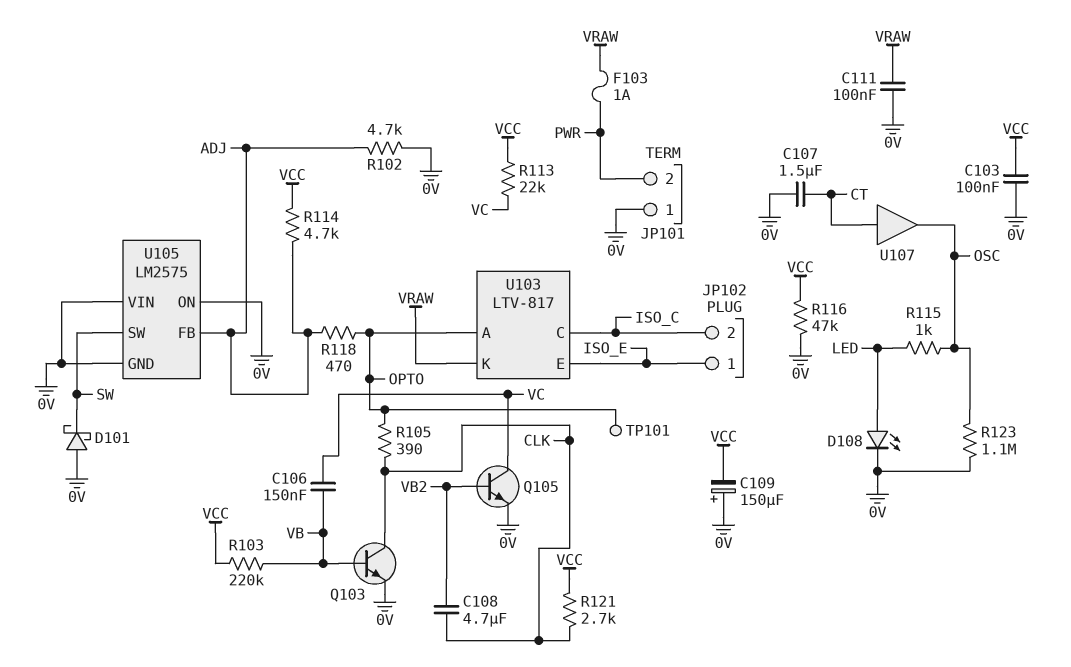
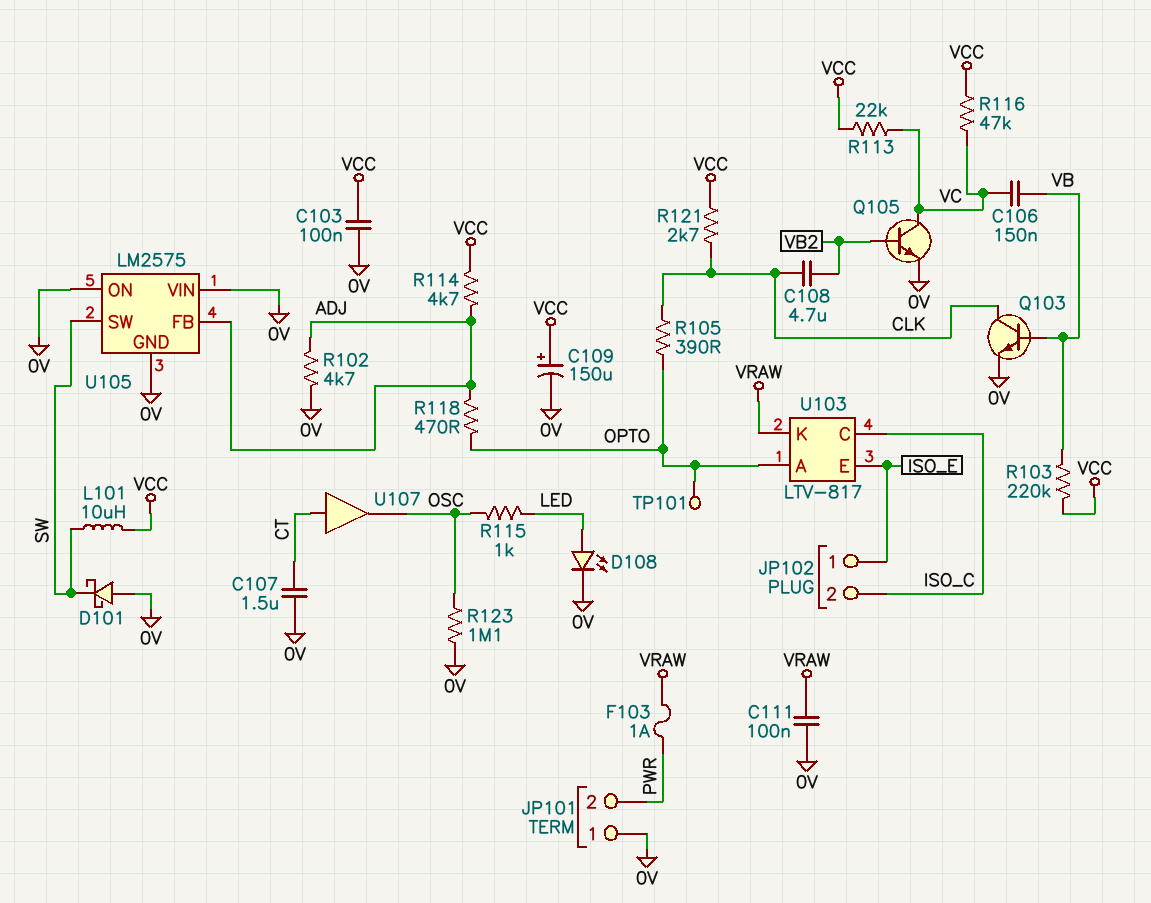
C109: 150uF (plus 0V, minus VCC) -> 150uF (plus VCC, minus 0V)
L101: none -> 10uH (SW, VCC)
R116: 47k (0V, VCC) -> 47k (VC, VCC)

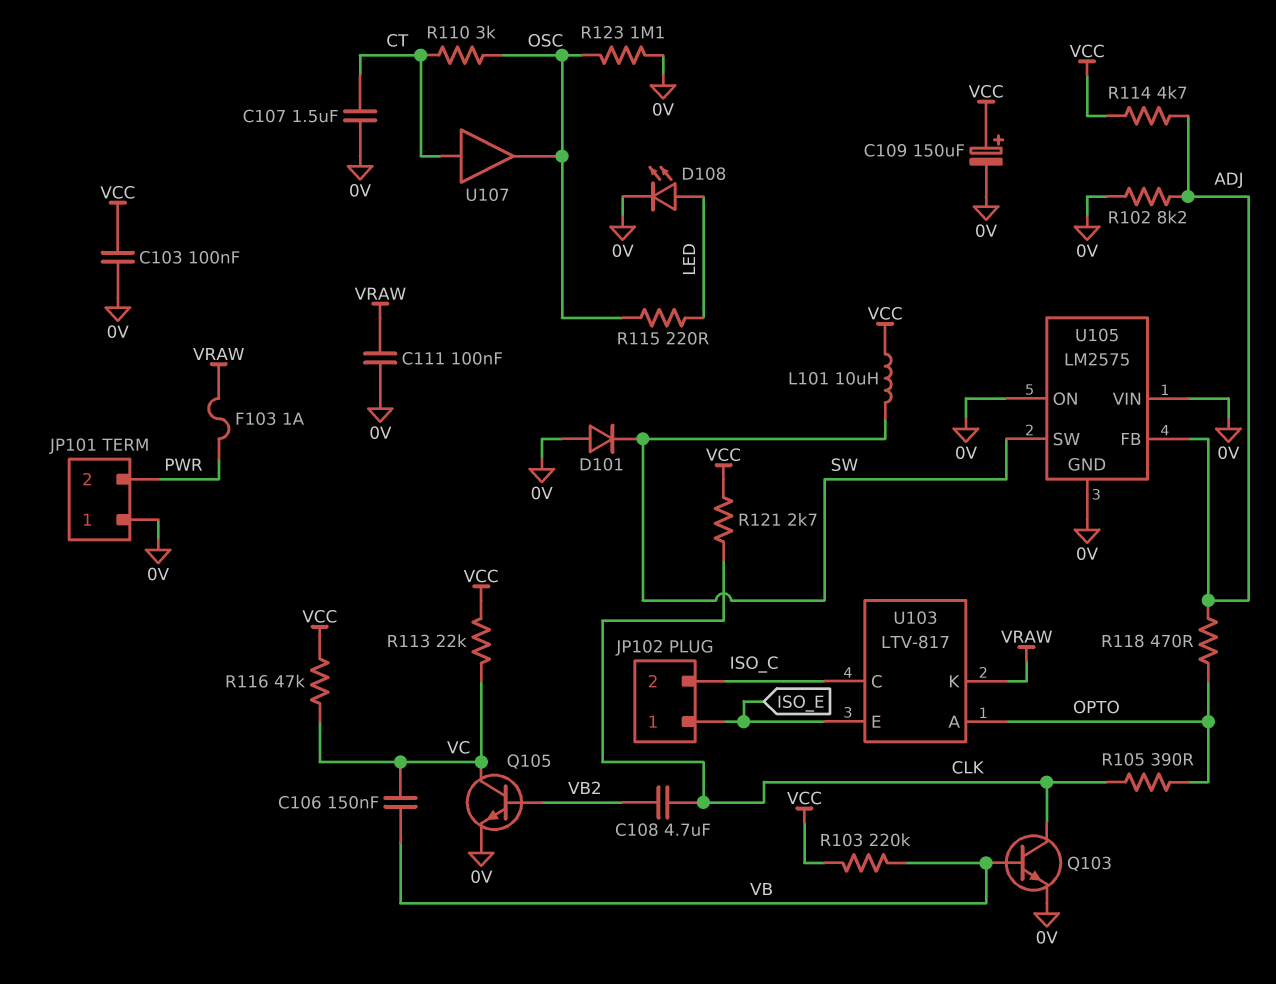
D101: schottky (A 0V, K SW) -> diode (A 0V, K SW)
R102: 4.7k (0V, ADJ) -> 8.2k (0V, ADJ)
R110: none -> 3k (CT, OSC)
R115: 1k (LED, OSC) -> 220 (LED, OSC)
TP101: test point (OPTO) -> none

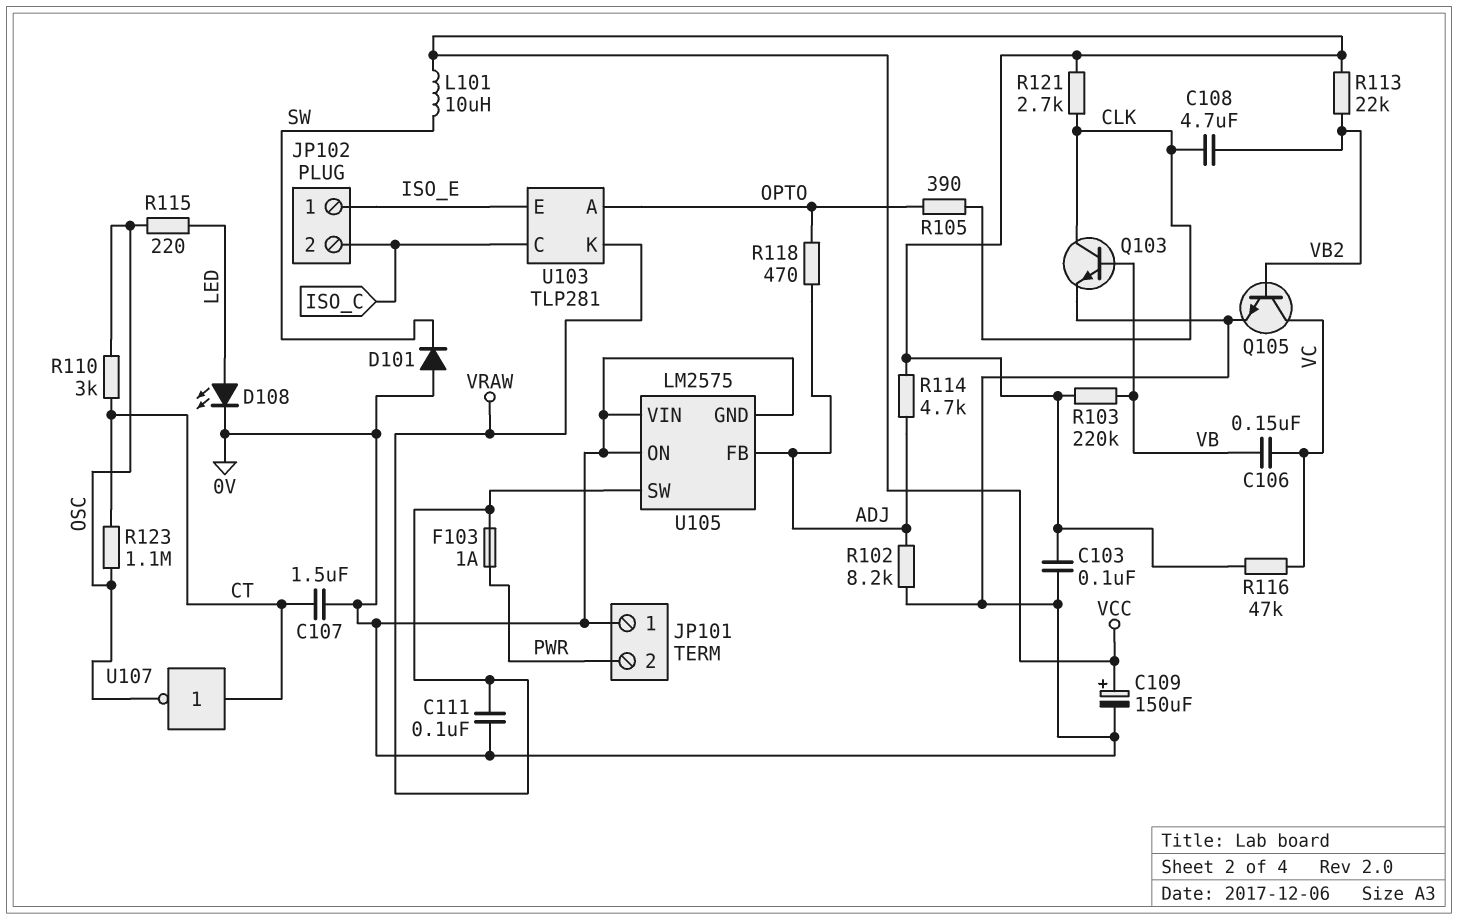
R113: 22k (VC, VCC) -> 22k (VB2, VCC)
R123: 1.1M (0V, OSC) -> 1.1M (CT, OSC)
U103: LTV-817 -> TLP281
U105 pin SW: SW -> VRAW
U107: buffer (in CT, out OSC) -> NOT (in CT, out OSC)

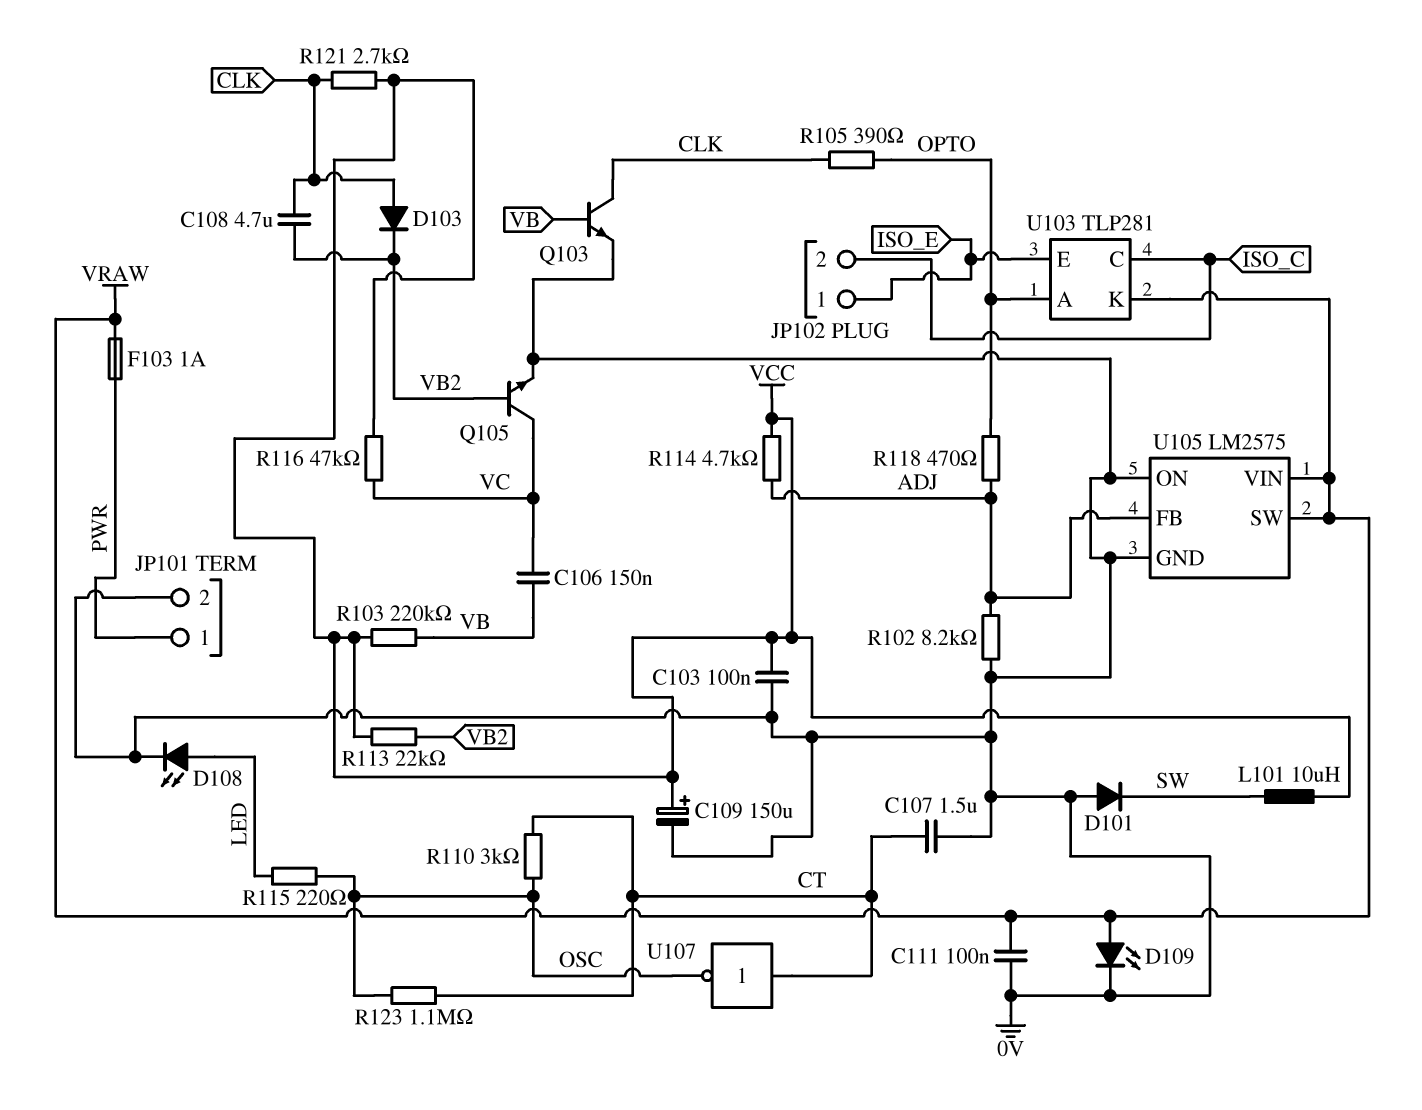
D103: none -> diode (A CLK, K VB2)
D109: none -> LED (A VRAW, K 0V)
JP101 pin 1: 0V -> PWR
JP101 pin 2: PWR -> 0V
U105 pin VIN: 0V -> VRAW

